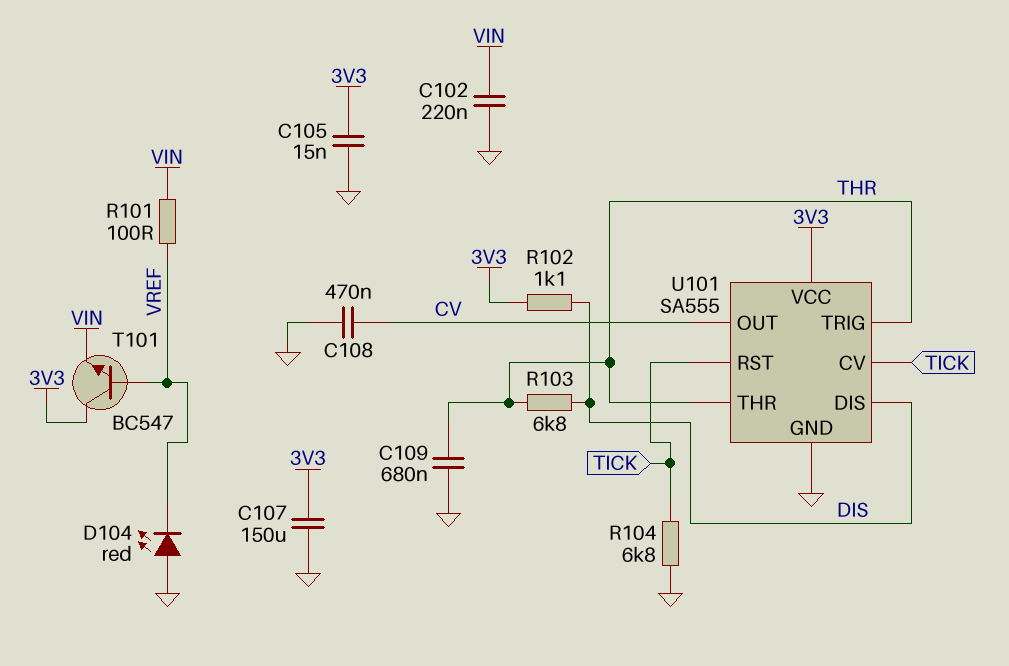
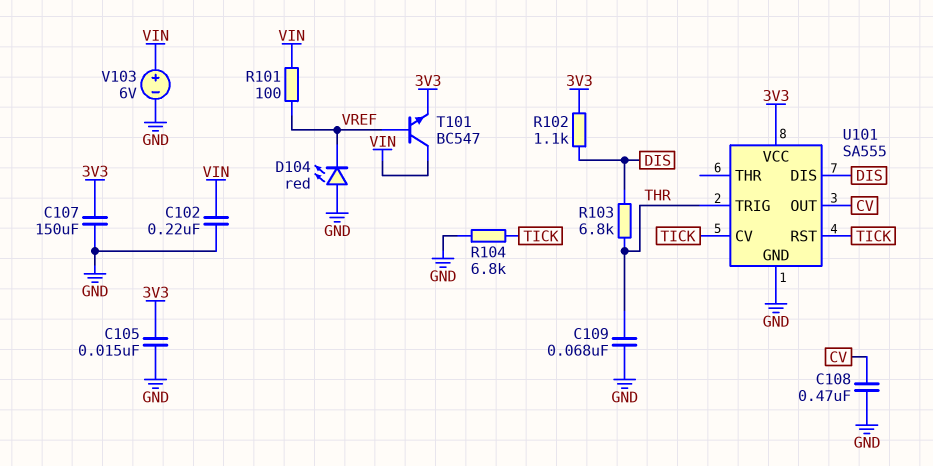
C109: 680nF (GND, THR) -> 68nF (GND, THR)
T101: NPN BC547 (B VREF, C 3V3, E VIN) -> NPN BC547 (B VREF, C VIN, E 3V3)
U101 pin THR: THR -> none
V103: none -> 6V (plus VIN, minus GND)

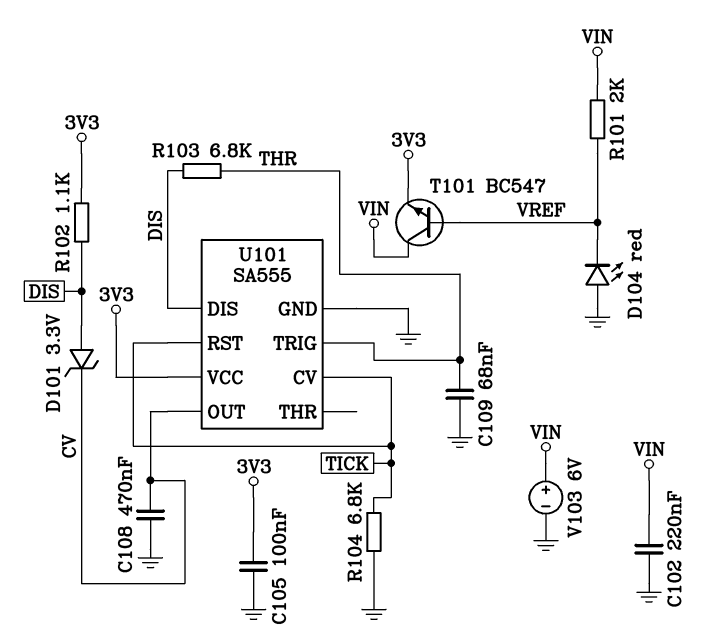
C105: 15nF (3V3, GND) -> 100nF (3V3, GND)
C107: 150uF (3V3, GND) -> none
D101: none -> zener 3.3V (A DIS, K CV)
R101: 100 (VIN, VREF) -> 2k (VIN, VREF)

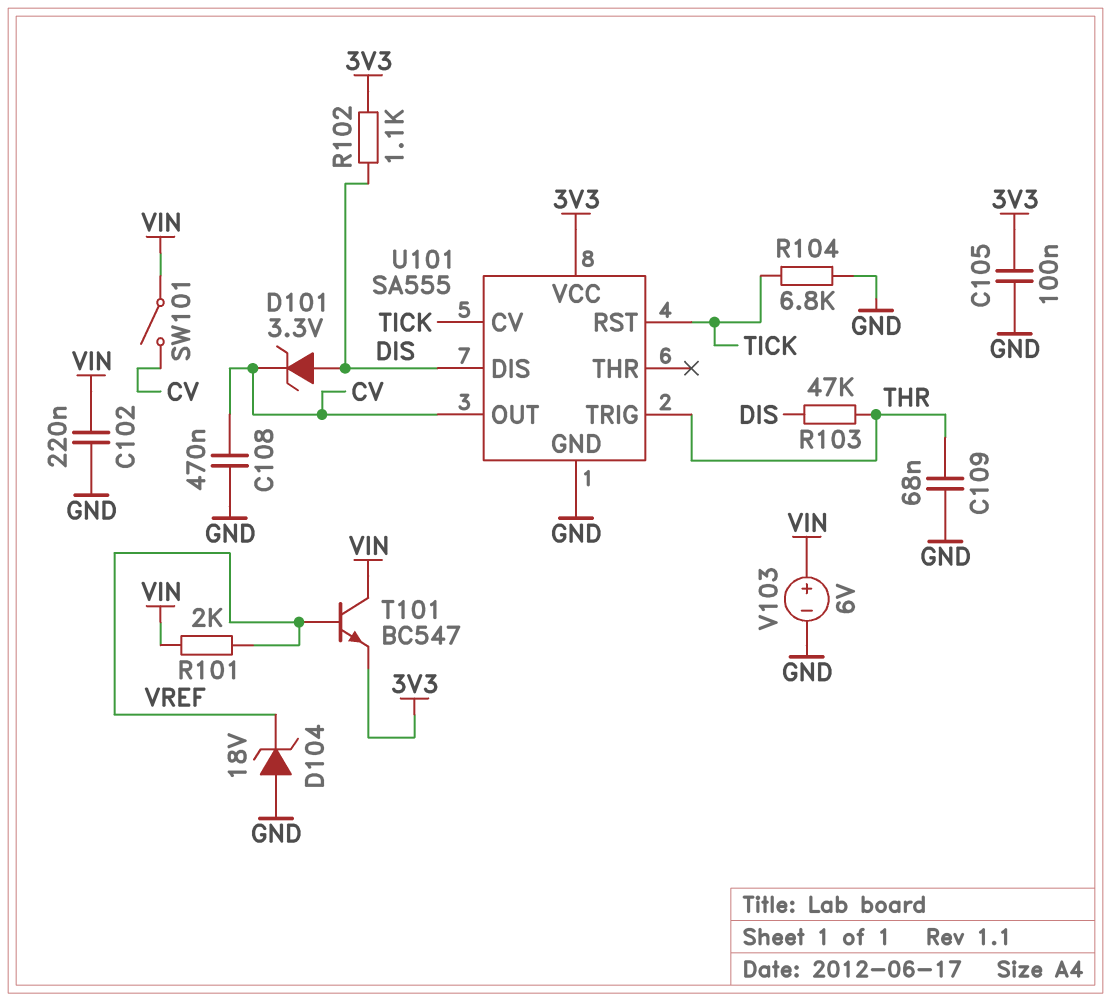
D104: LED red (A GND, K VREF) -> zener 18V (A GND, K VREF)
R103: 6.8k (DIS, THR) -> 47k (DIS, THR)
SW101: none -> switch (CV, VIN)

